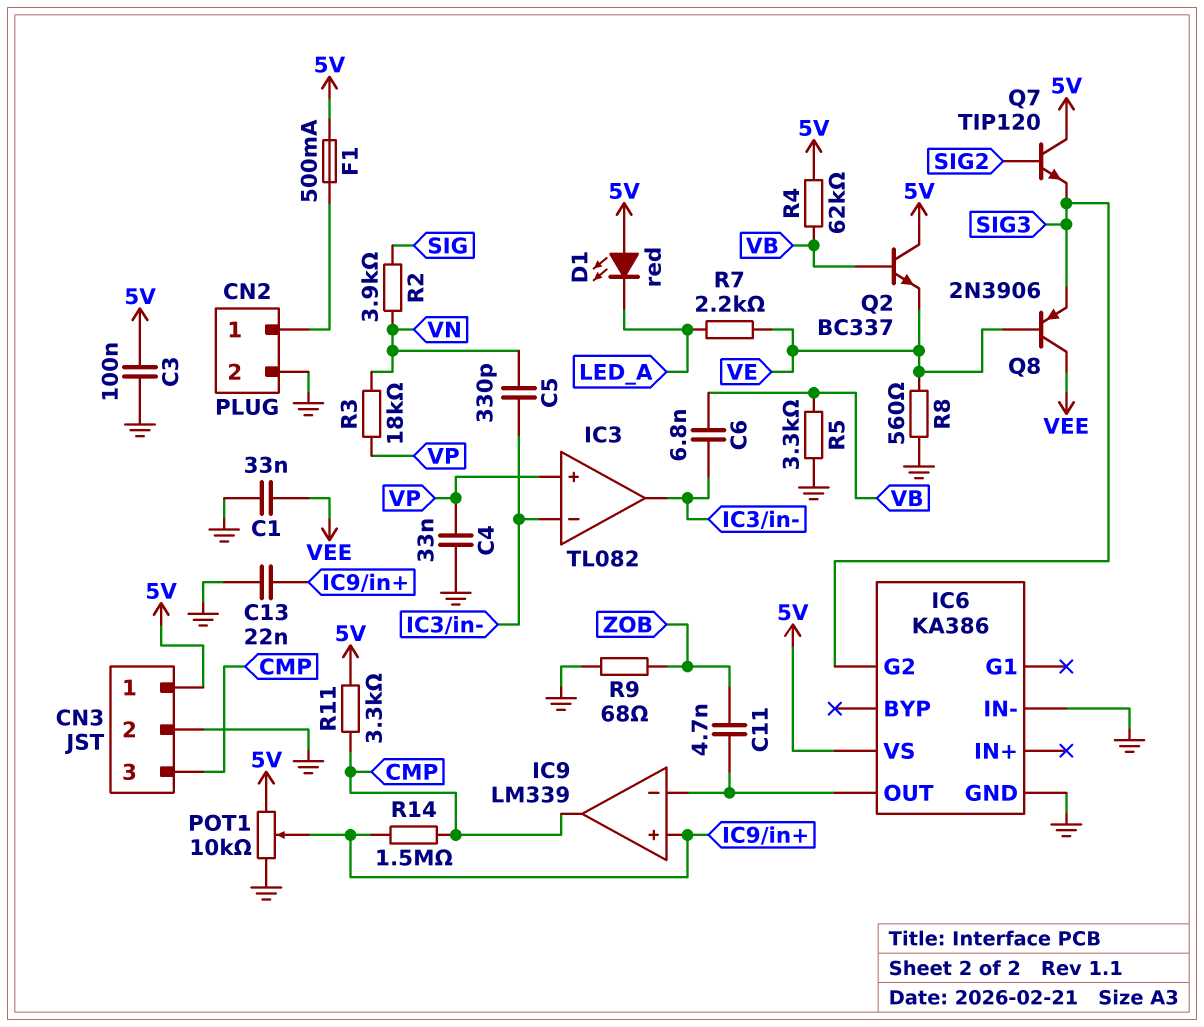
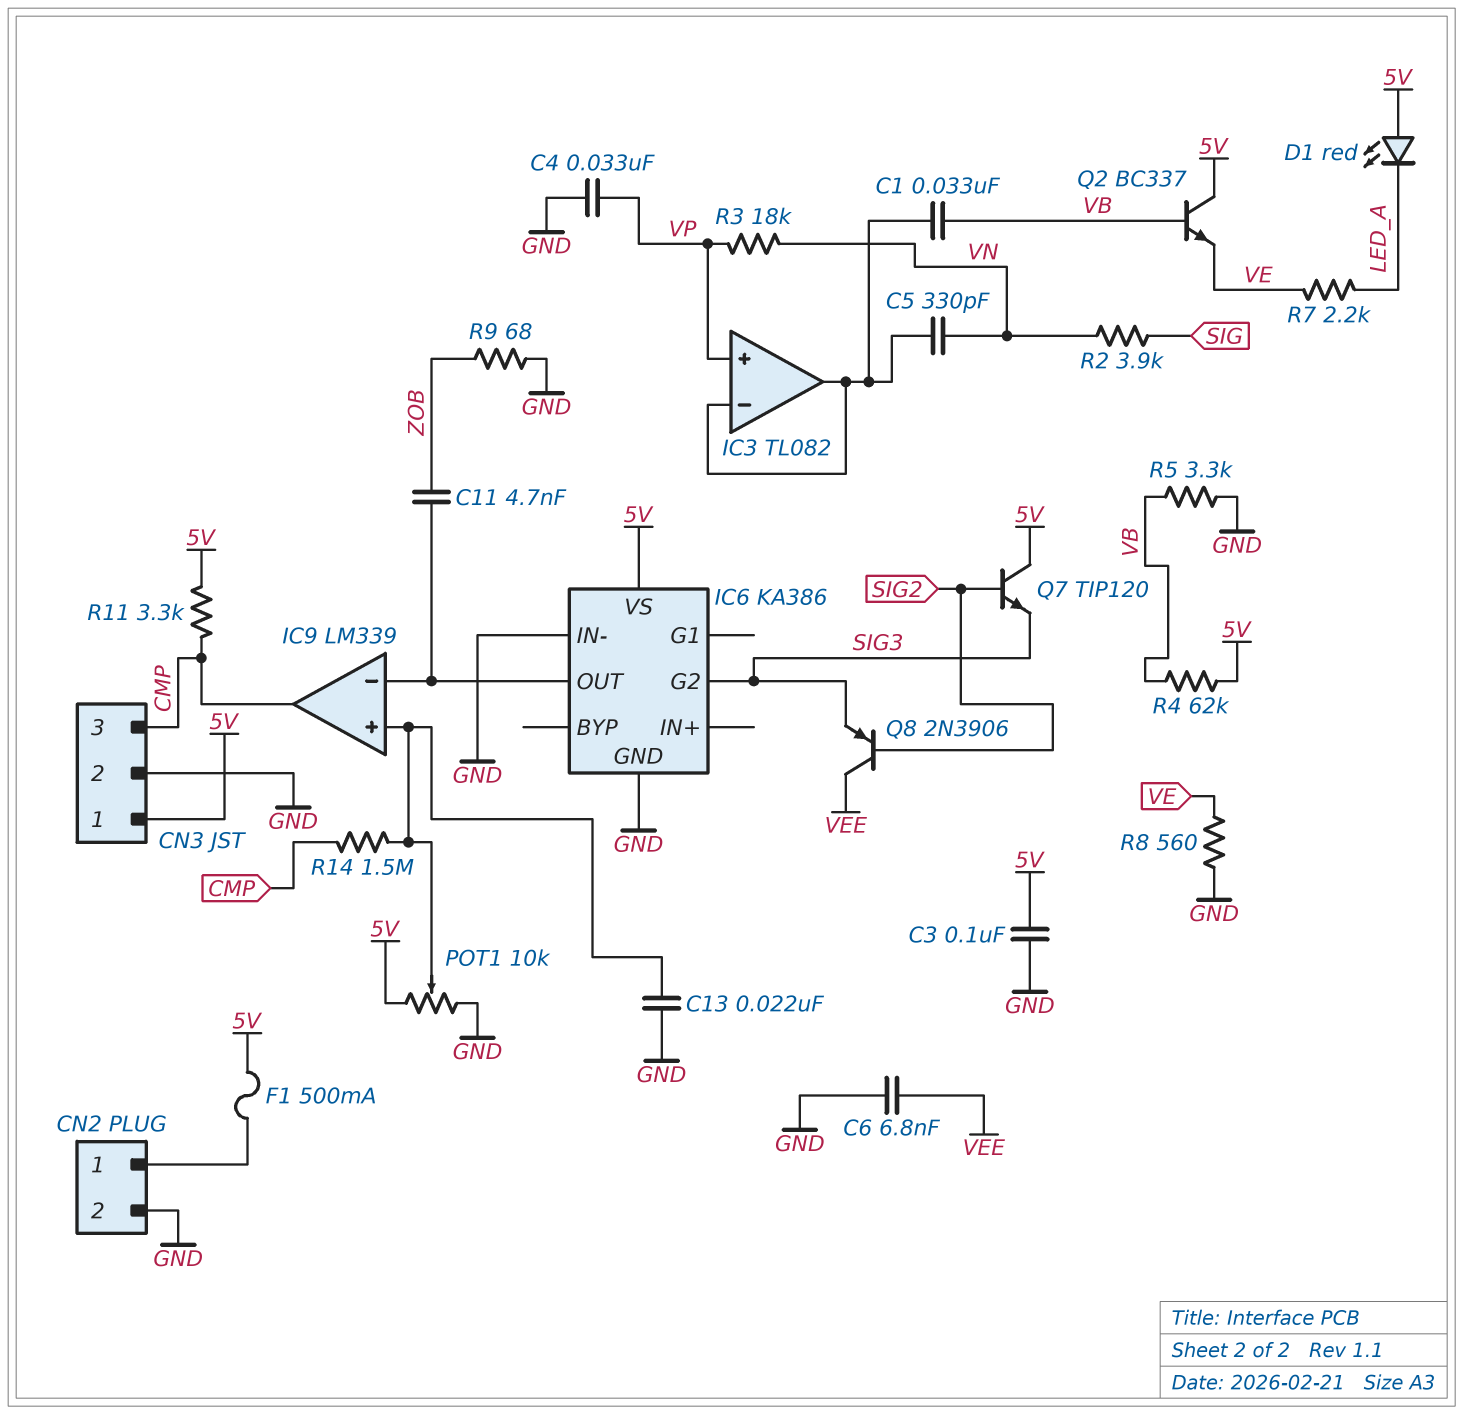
C1: 33nF (GND, VEE) -> 33nF (IC3/in-, VB)
C6: 6.8nF (IC3/in-, VB) -> 6.8nF (GND, VEE)
Q8: PNP 2N3906 (B VE, C VEE, E SIG3) -> PNP 2N3906 (B SIG2, C VEE, E SIG3)

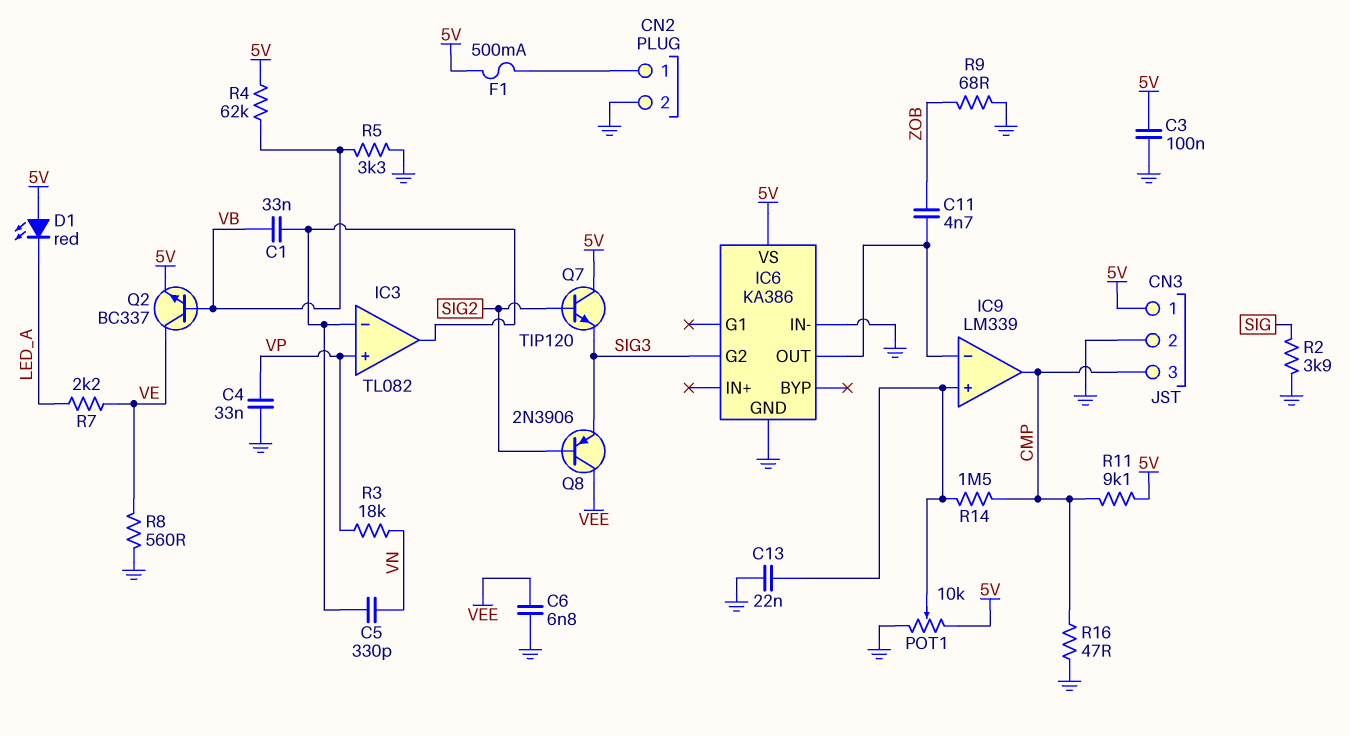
Q2: NPN BC337 (B VB, C 5V, E VE) -> NPN BC337 (B VB, C VE, E 5V)
R2: 3.9k (SIG, VN) -> 3.9k (GND, SIG)
R11: 3.3k (5V, CMP) -> 9.1k (5V, CMP)
R16: none -> 47 (CMP, GND)

